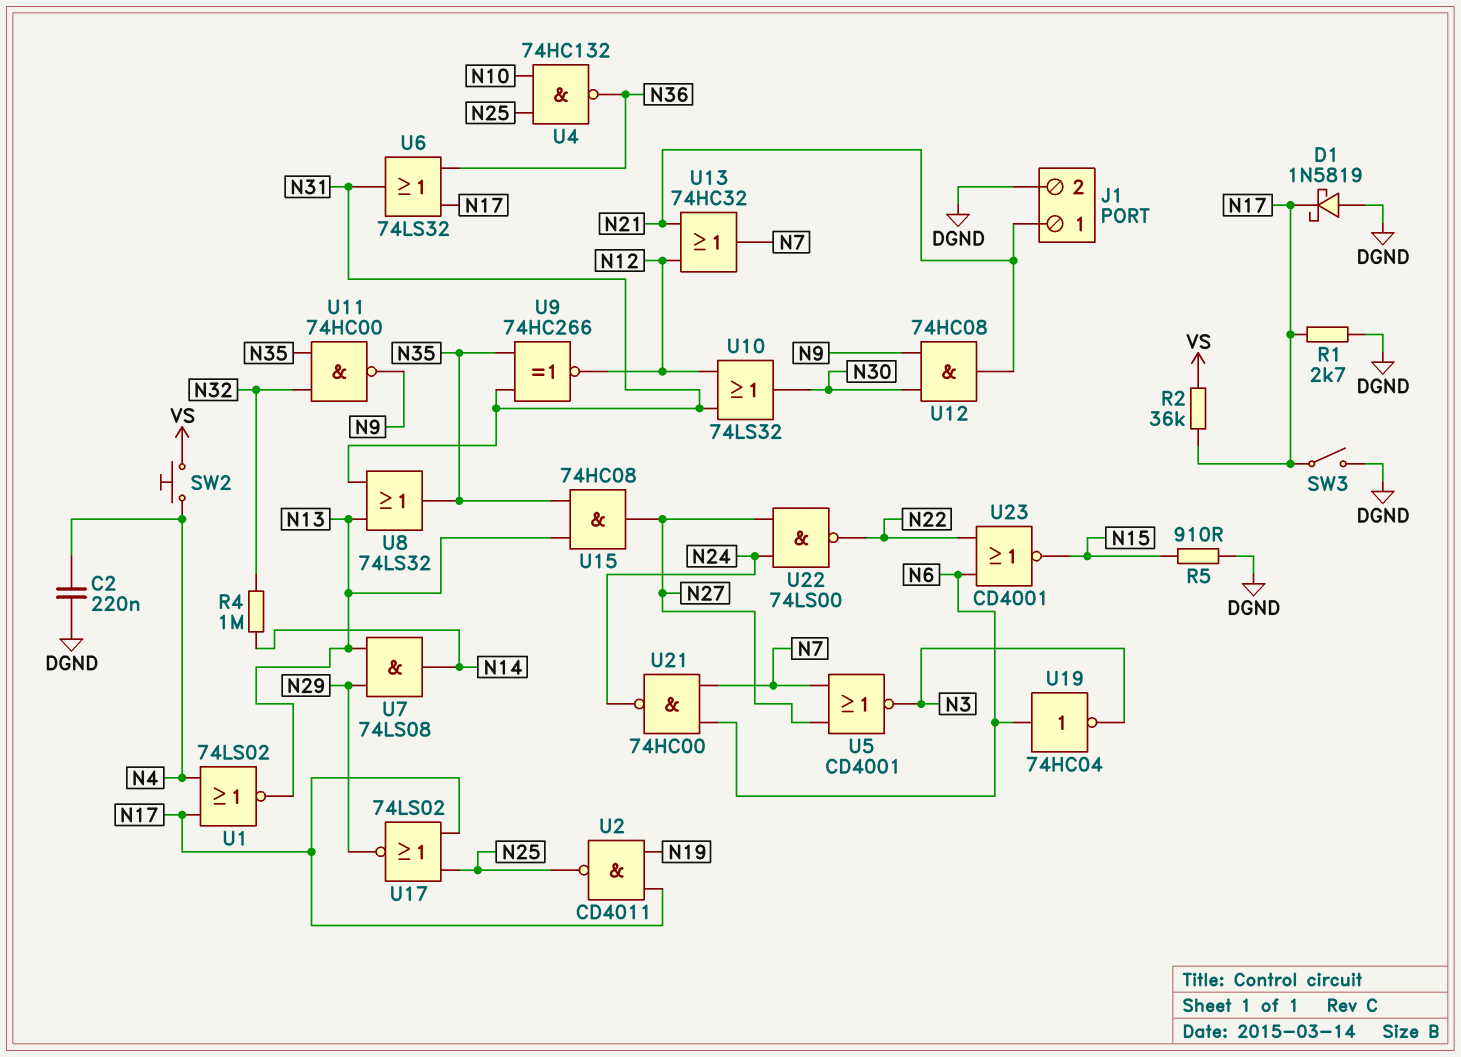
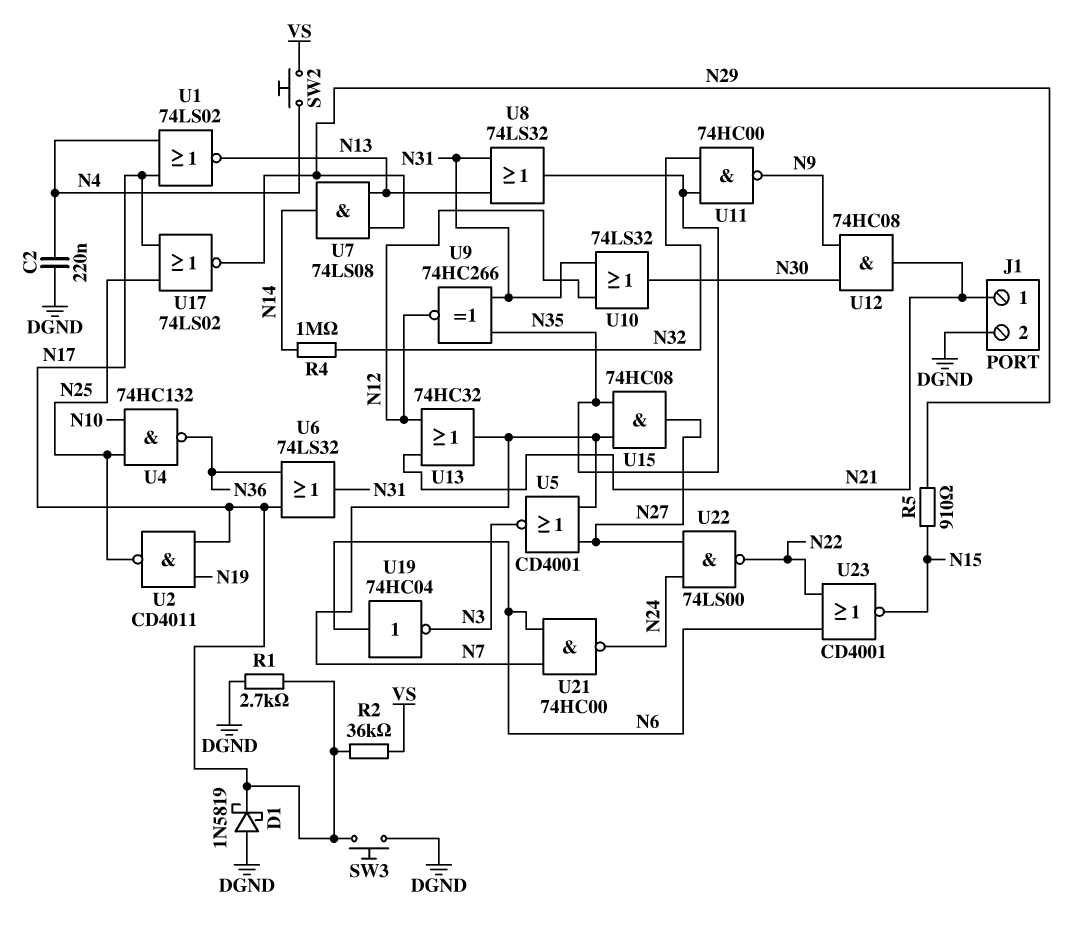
R5: 910 (DGND, N15) -> 910 (N15, N29)
SW3: switch (DGND, N17) -> button (DGND, N17)
U15: AND 74HC08 (in N13, in N35, out N27) -> AND 74HC08 (in N7, in N35, out N27)

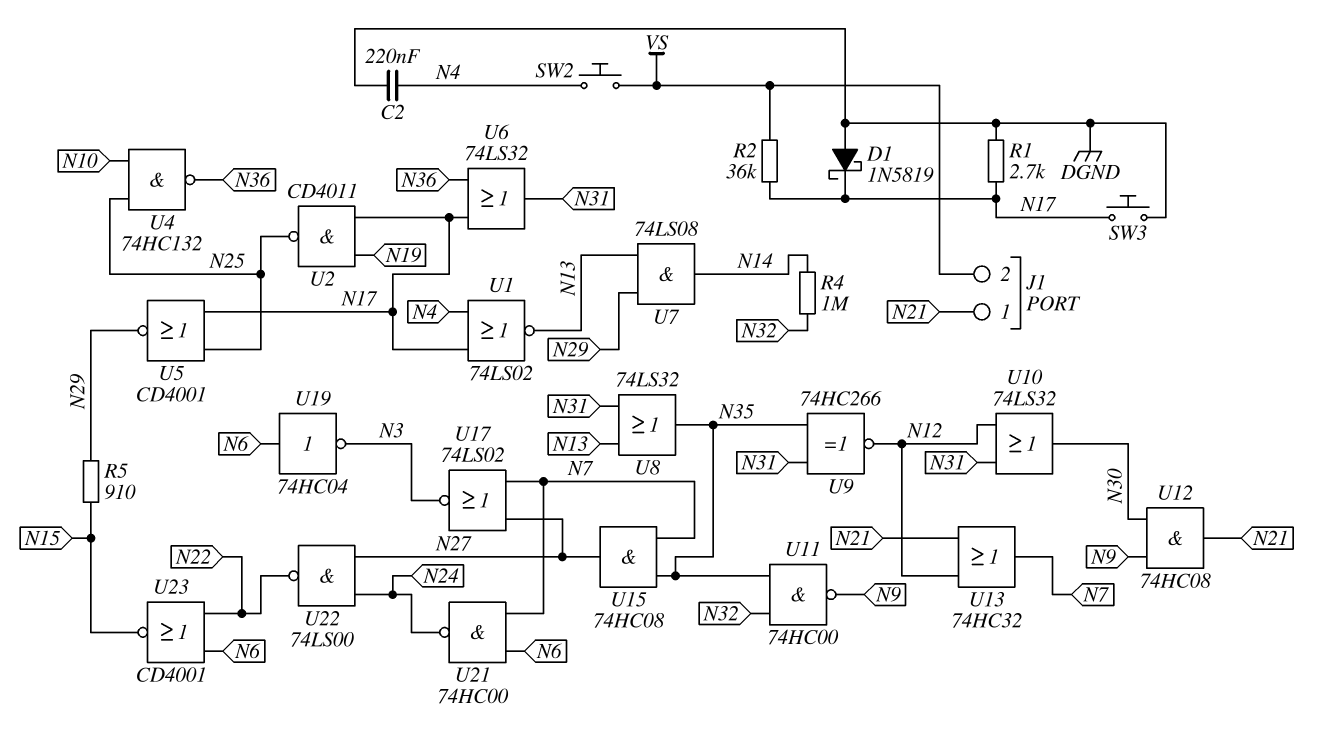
J1 pin 2: DGND -> VS
U5: NOR CD4001 (in N7, in N27, out N3) -> NOR CD4001 (in N17, in N25, out N29)
U17: NOR 74LS02 (in N17, in N25, out N29) -> NOR 74LS02 (in N7, in N27, out N3)

